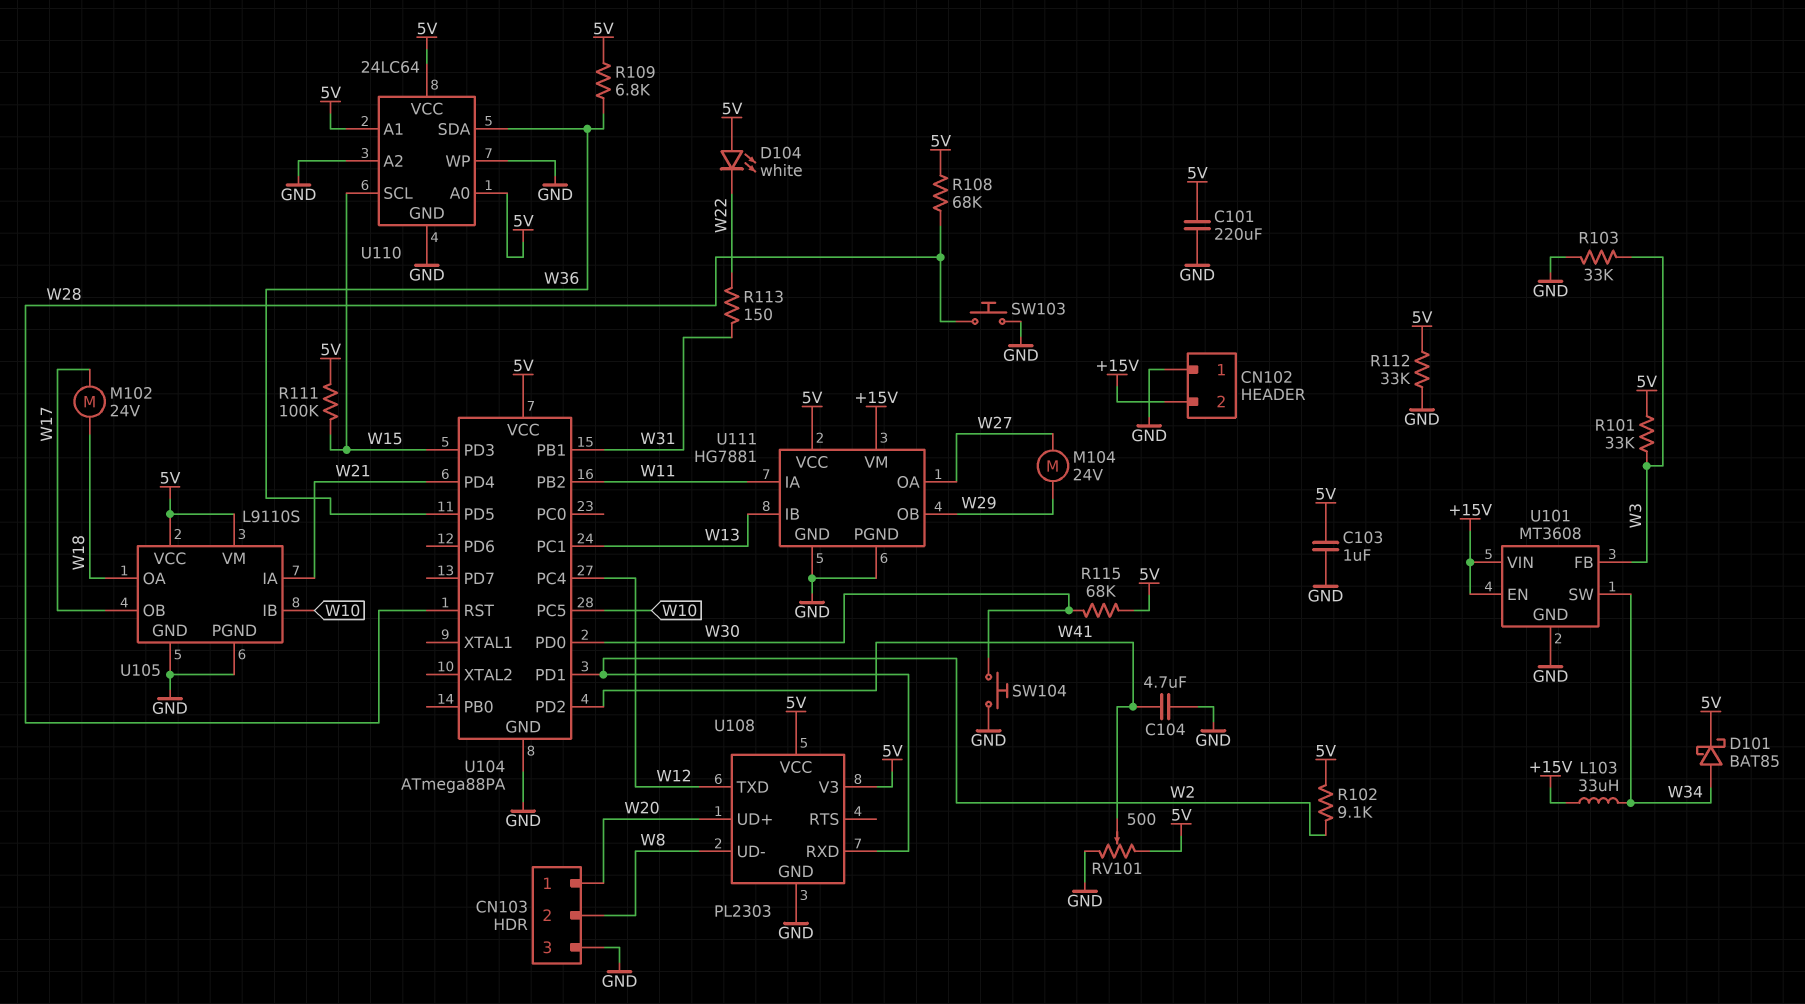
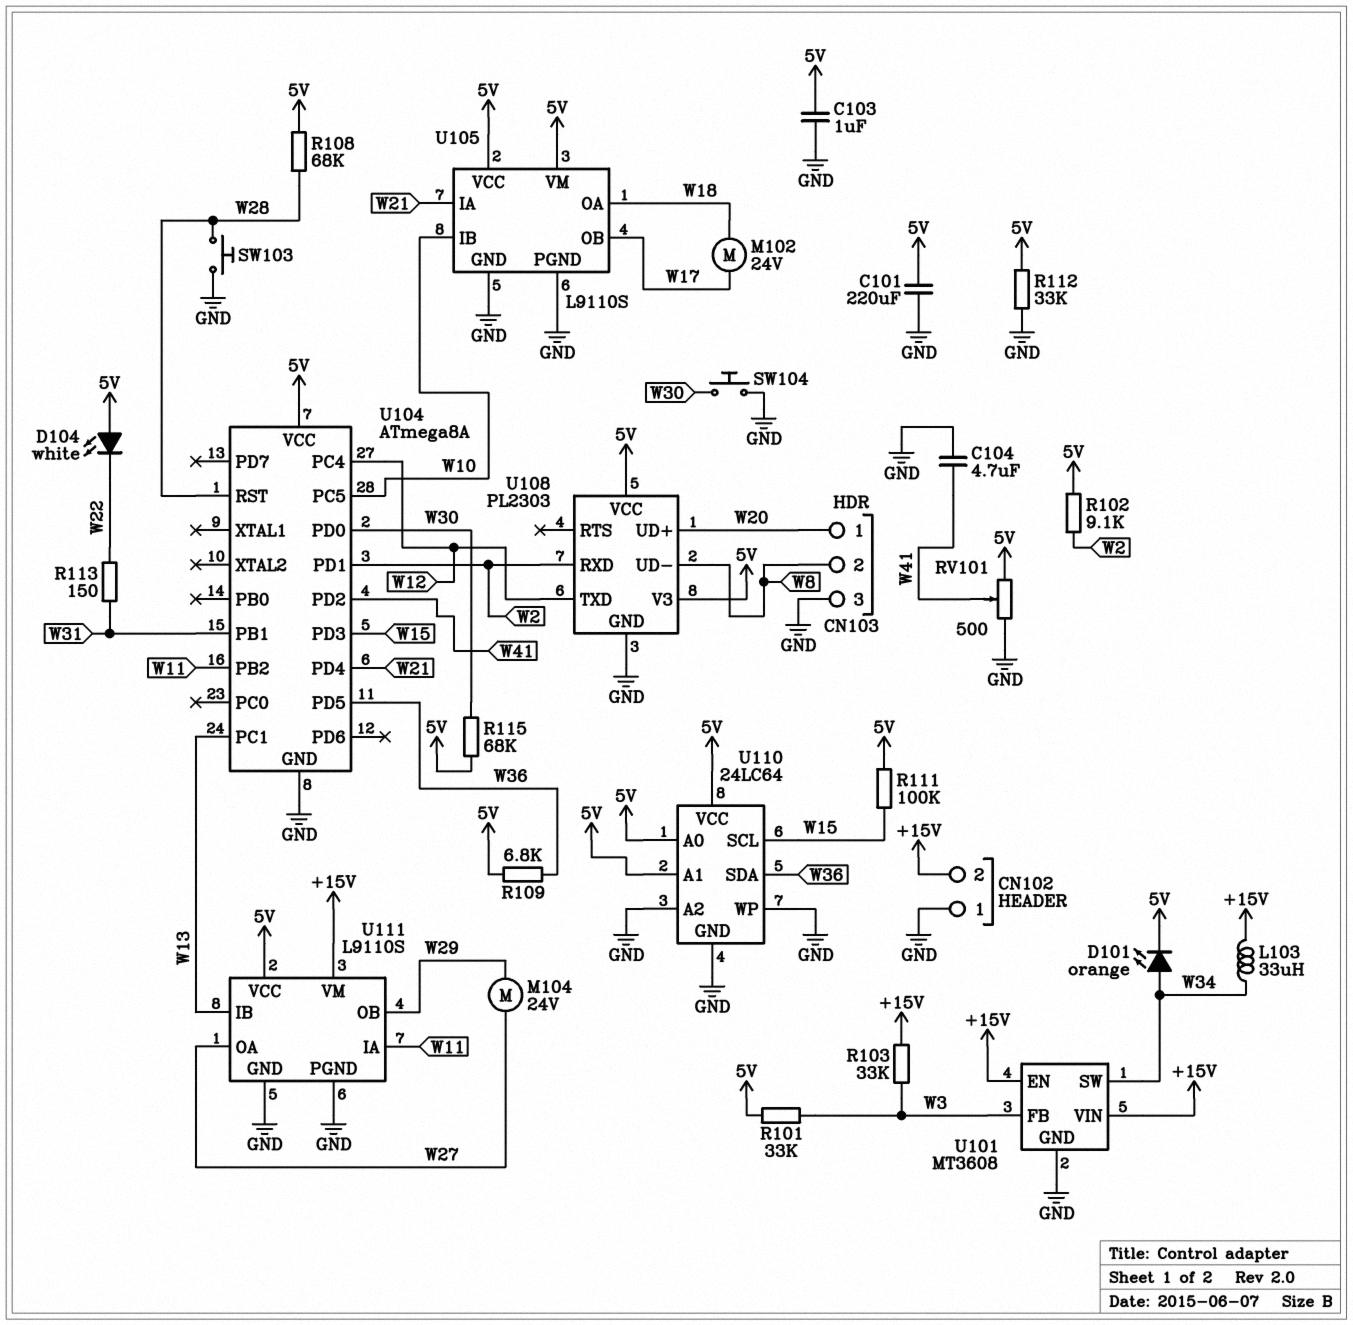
D101: schottky BAT85 (A W34, K 5V) -> LED orange (A W34, K 5V)
R103: 33k (GND, W3) -> 33k (+15V, W3)
U104: ATmega88PA -> ATmega8A
U111: HG7881 -> L9110S

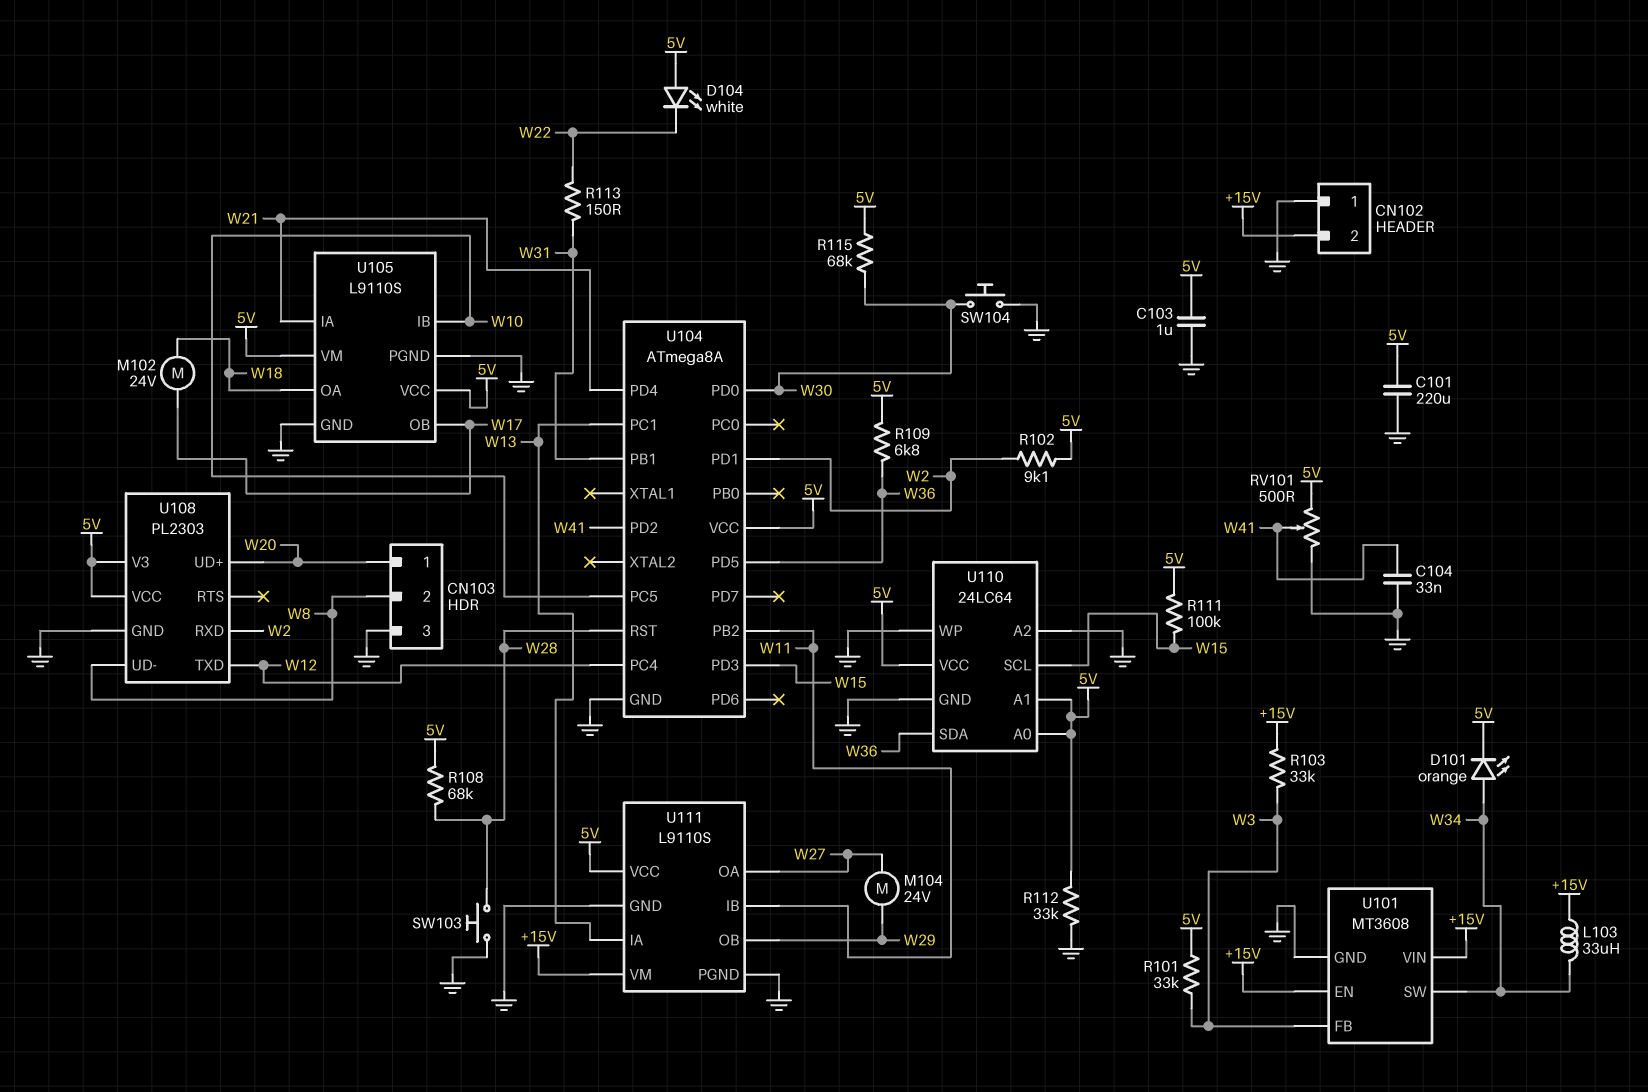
C104: 4.7uF (GND, W41) -> 33nF (GND, W41)
U111 pin IA: W11 -> W13
U111 pin IB: W13 -> W11

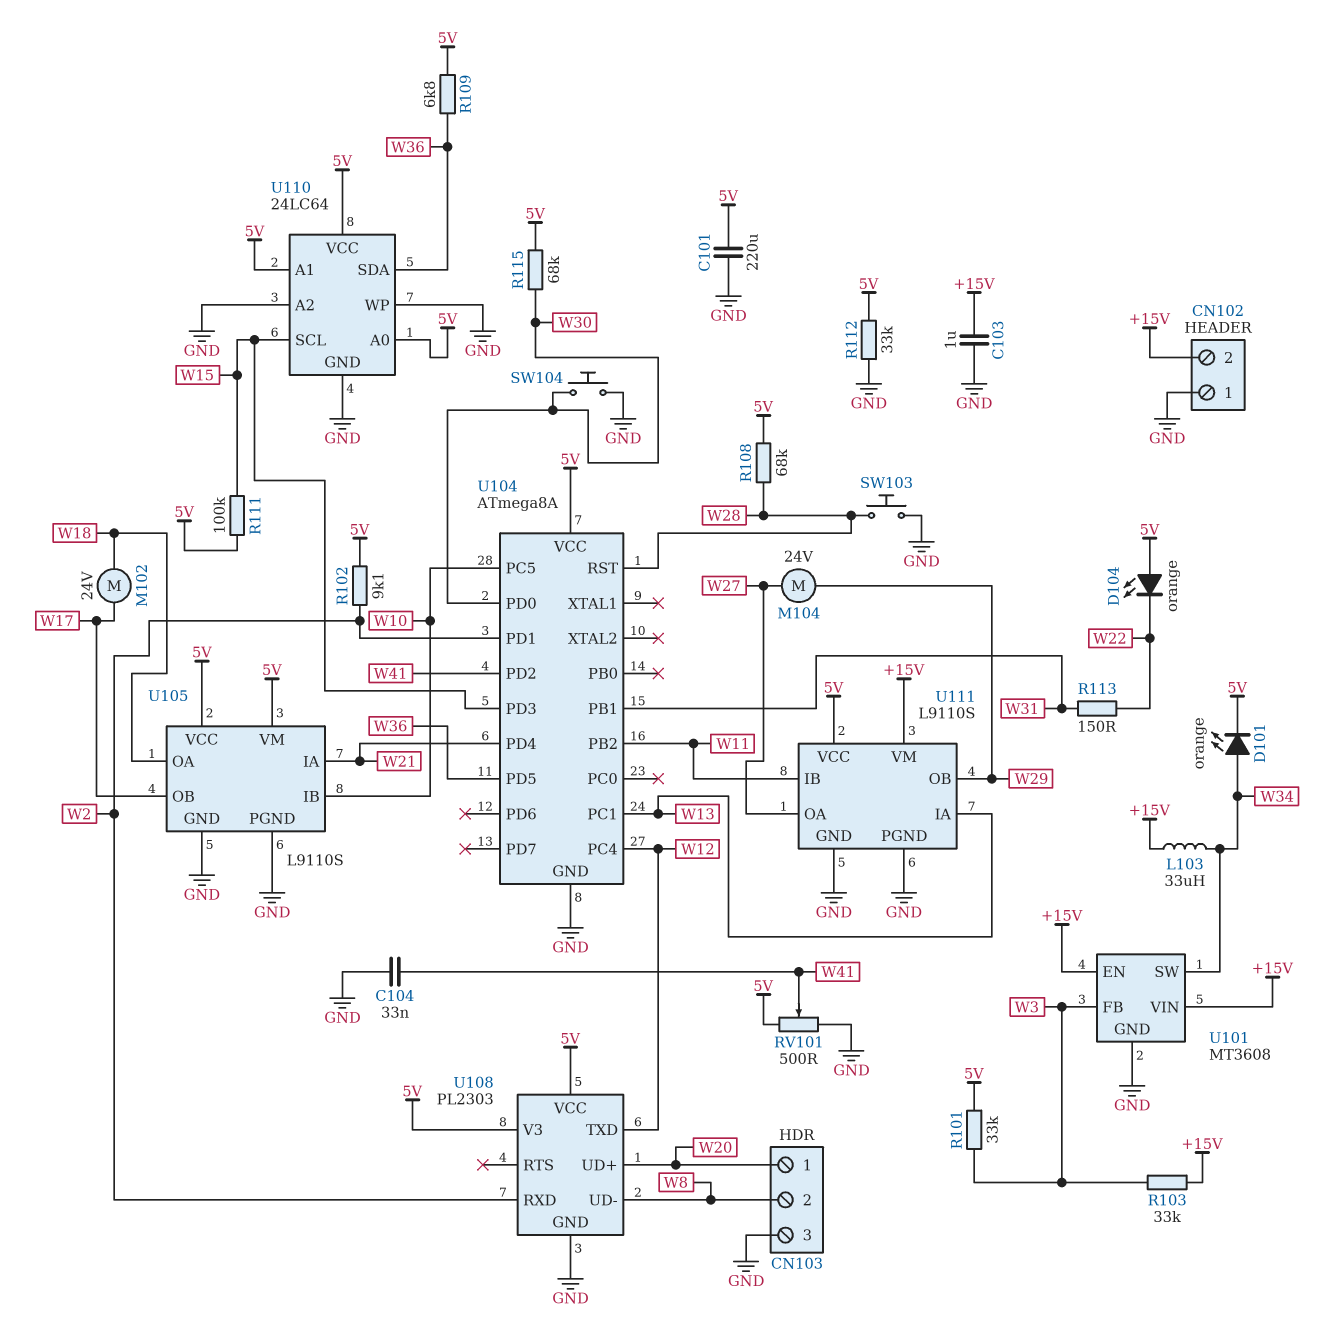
C103: 1uF (5V, GND) -> 1uF (+15V, GND)
D104: LED white (A 5V, K W22) -> LED orange (A 5V, K W22)

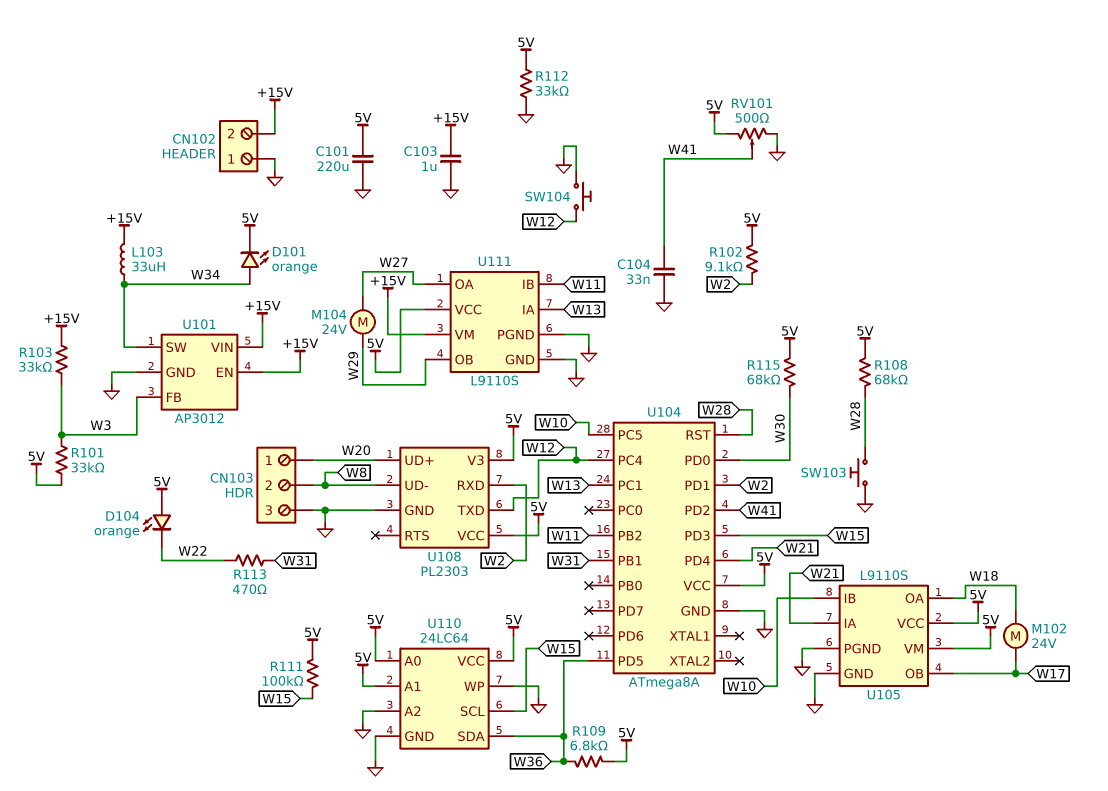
R113: 150 (W22, W31) -> 470 (W22, W31)
SW104: button (GND, W30) -> button (GND, W12)
U101: MT3608 -> AP3012

